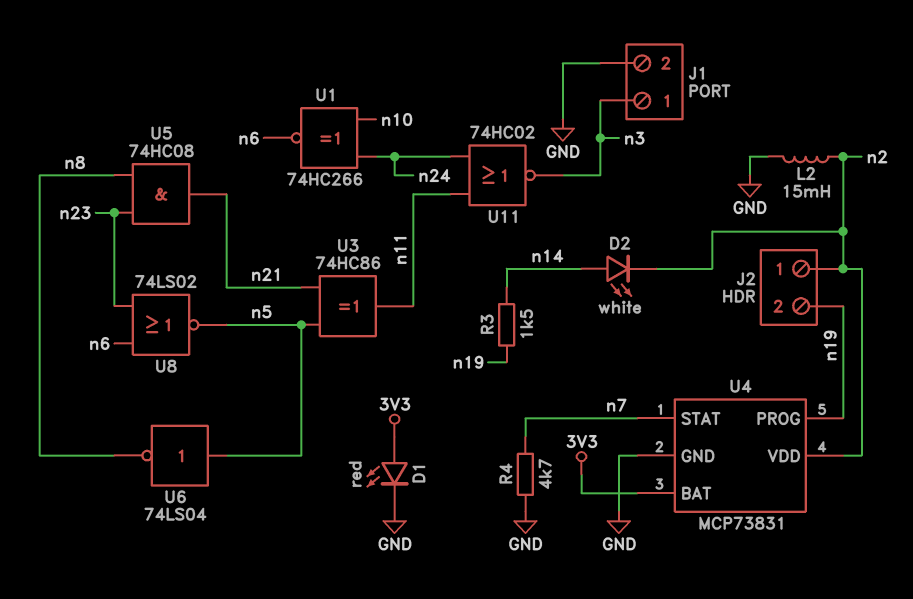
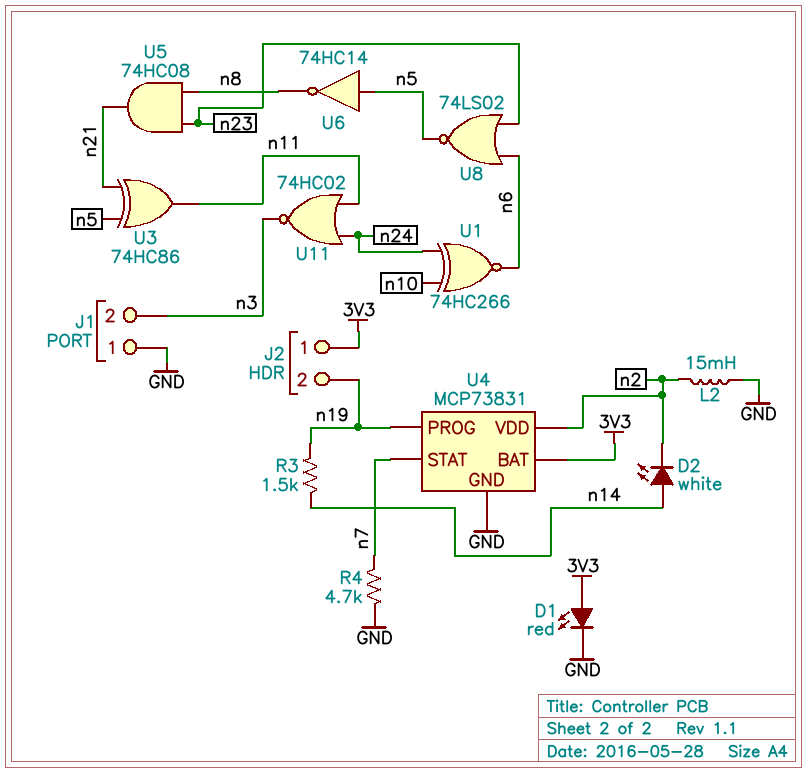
J1 pin 1: n3 -> GND
J1 pin 2: GND -> n3
J2 pin 1: n2 -> 3V3
U6: NOT 74LS04 (in n5, out n8) -> NOT 74HC14 (in n5, out n8)

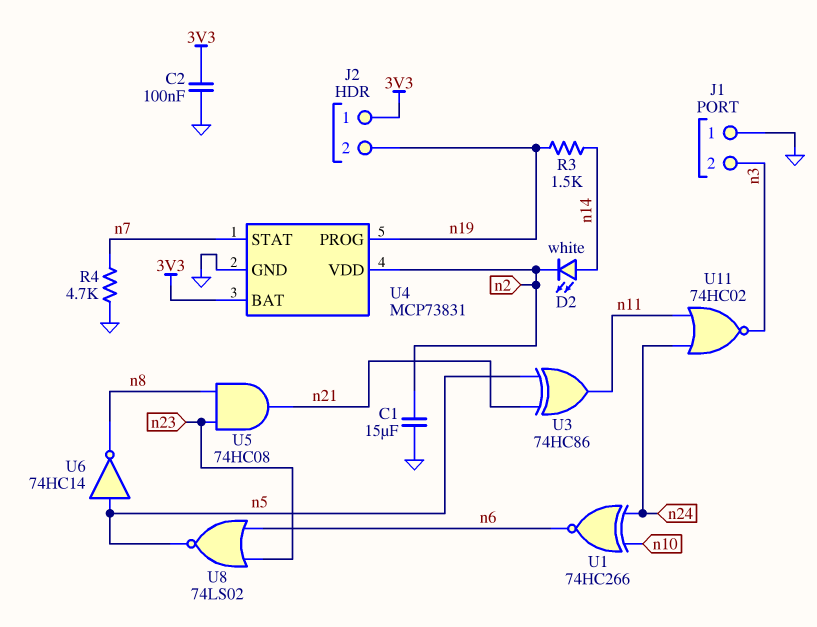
C1: none -> 15uF (GND, n2)
C2: none -> 100nF (3V3, GND)
D1: LED red (A 3V3, K GND) -> none
L2: 15mH (GND, n2) -> none

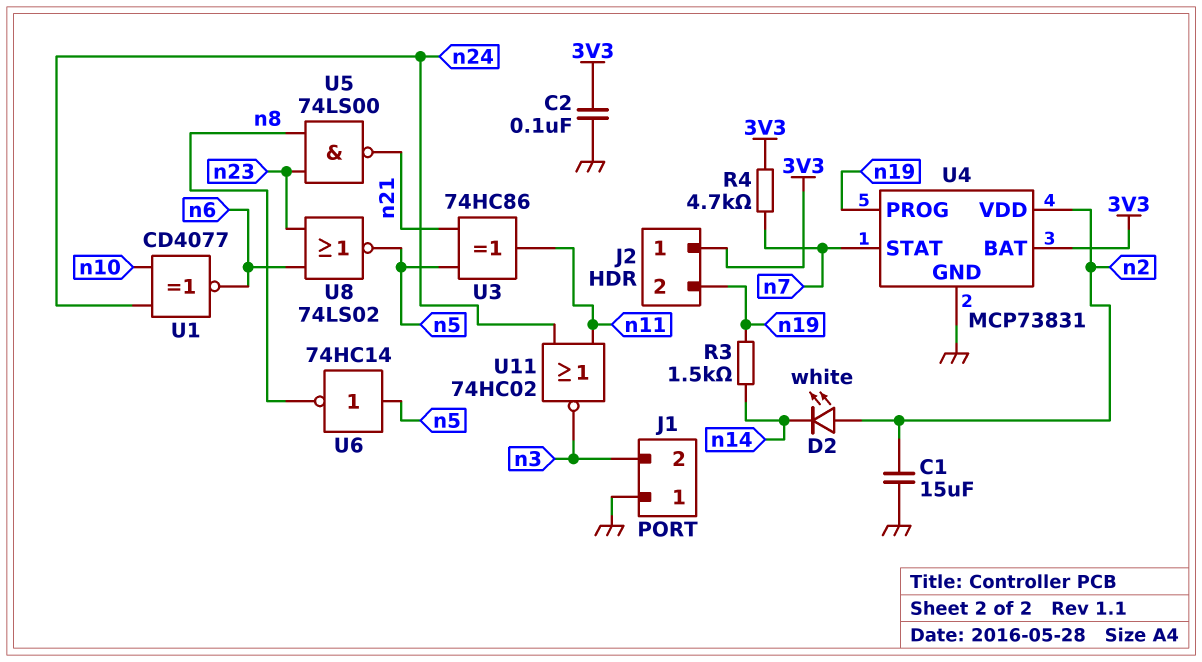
D2: LED white (A n14, K n2) -> LED white (A n2, K n14)
R4: 4.7k (GND, n7) -> 4.7k (3V3, n7)
U1: XNOR 74HC266 (in n10, in n24, out n6) -> XNOR CD4077 (in n10, in n24, out n6)
U5: AND 74HC08 (in n8, in n23, out n21) -> NAND 74LS00 (in n8, in n23, out n21)

